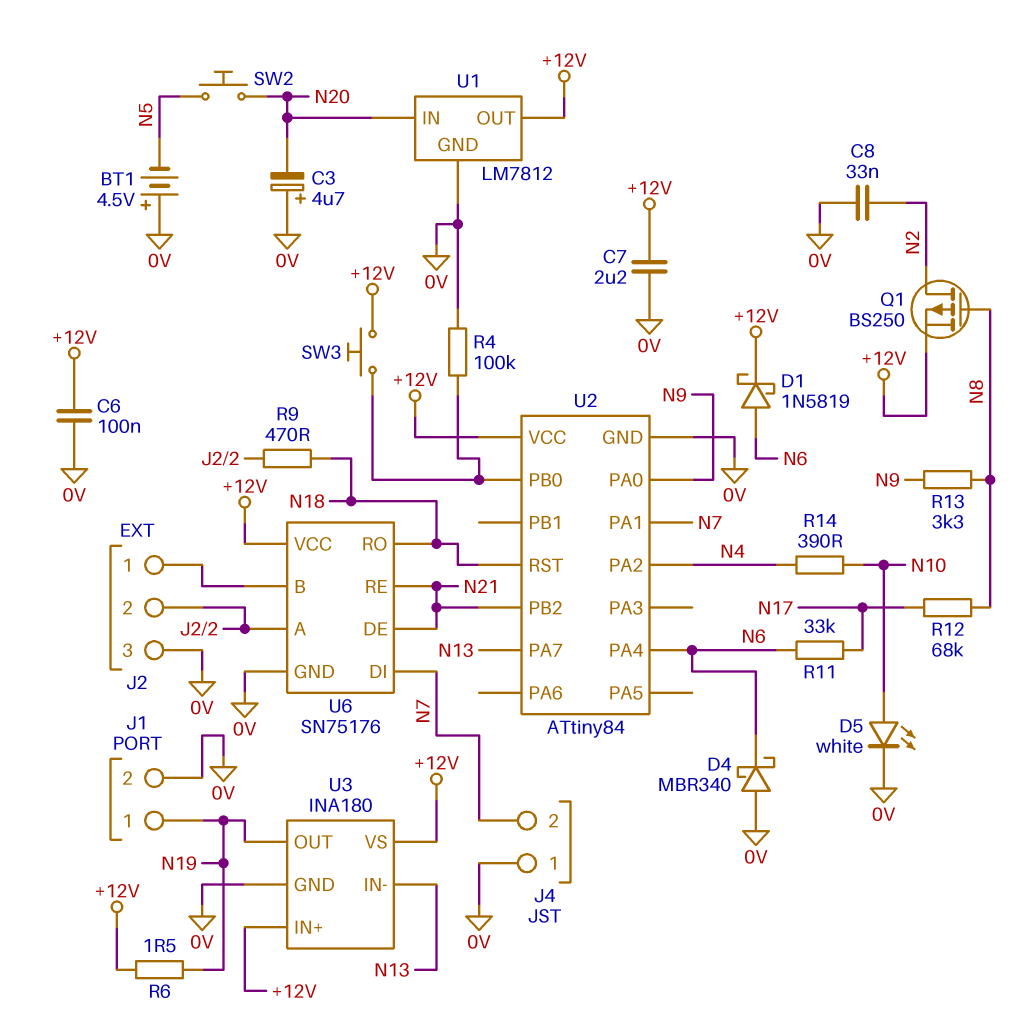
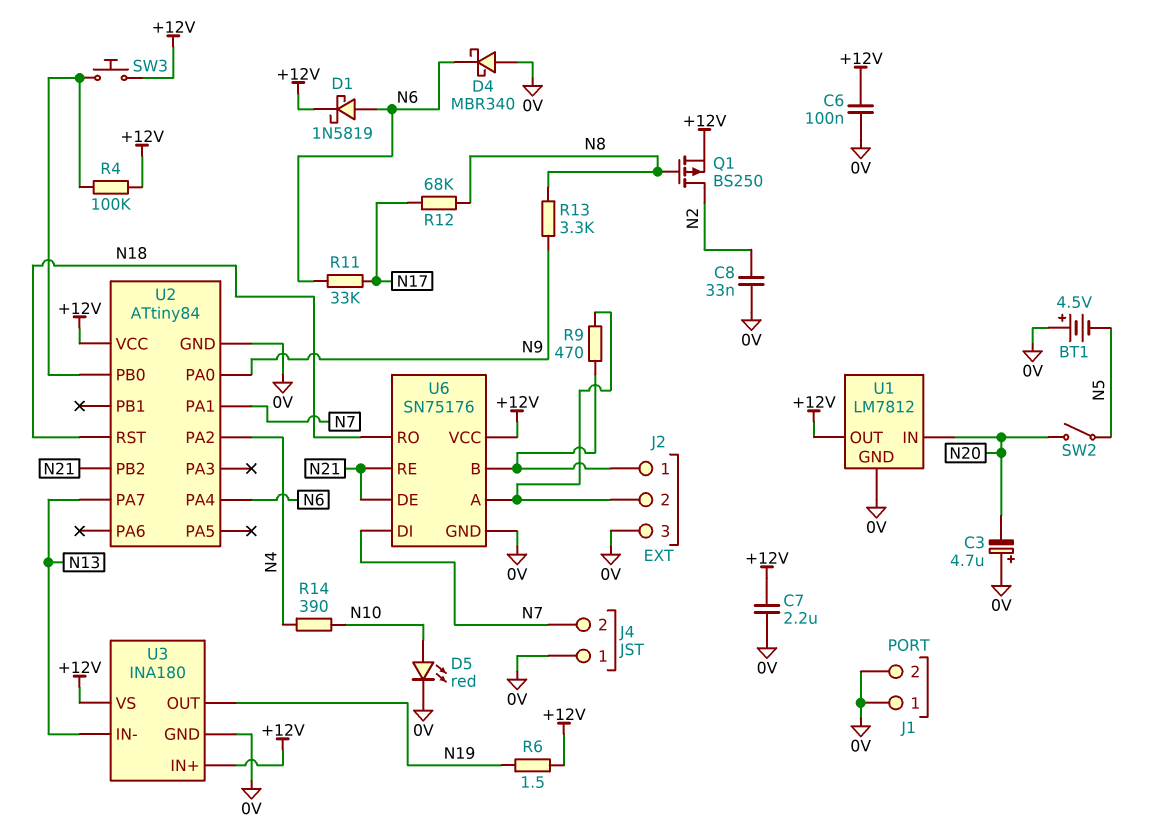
D5: LED white (A N10, K 0V) -> LED red (A N10, K 0V)
J1 pin 1: N19 -> 0V
R4: 100k (0V, U2/PB0) -> 100k (+12V, U2/PB0)
R9: 470 (J2/2, N18) -> 470 (J2/1, J2/2)
SW2: button (N5, N20) -> switch (N5, N20)

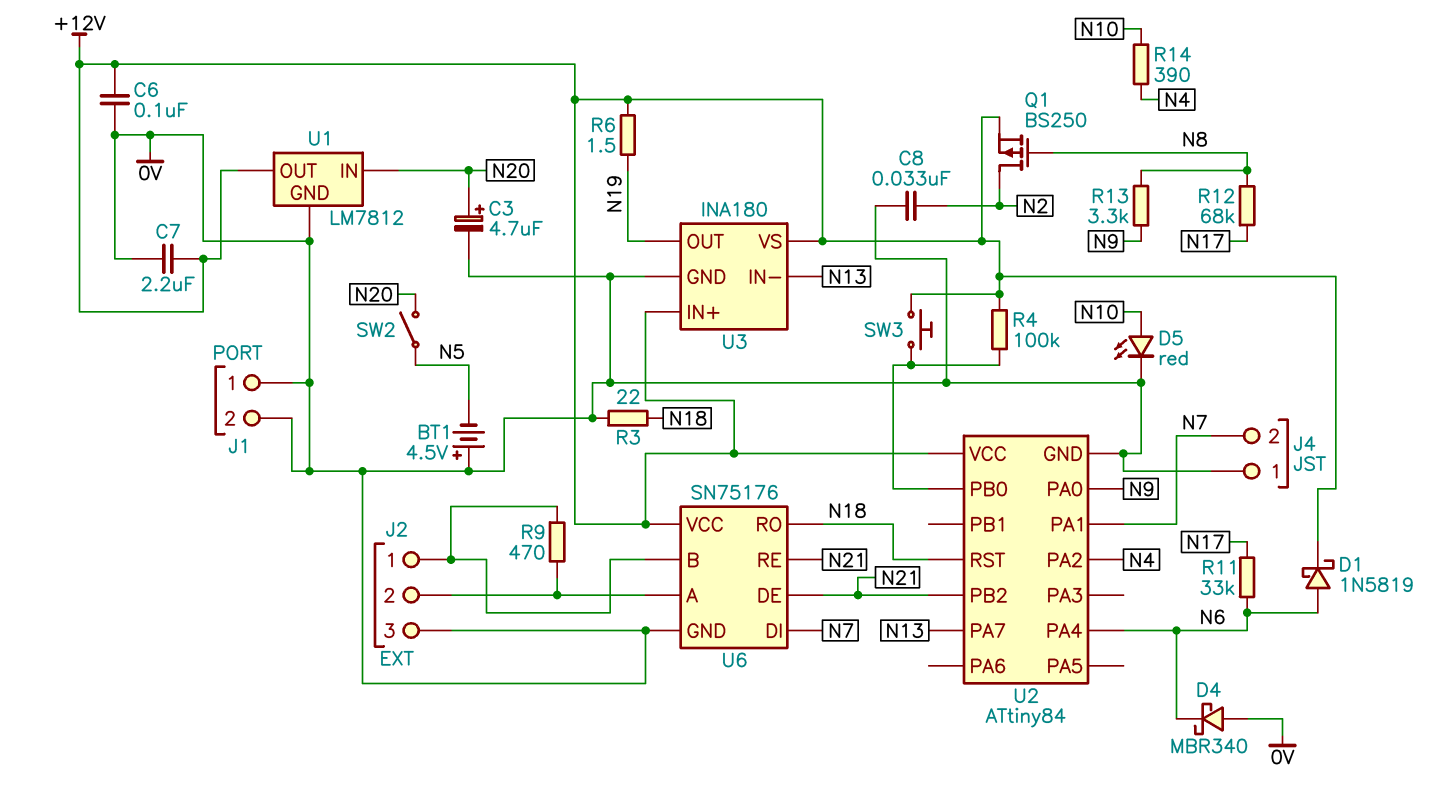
C3: 4.7uF (plus 0V, minus N20) -> 4.7uF (plus N20, minus 0V)
R3: none -> 22 (0V, N18)

